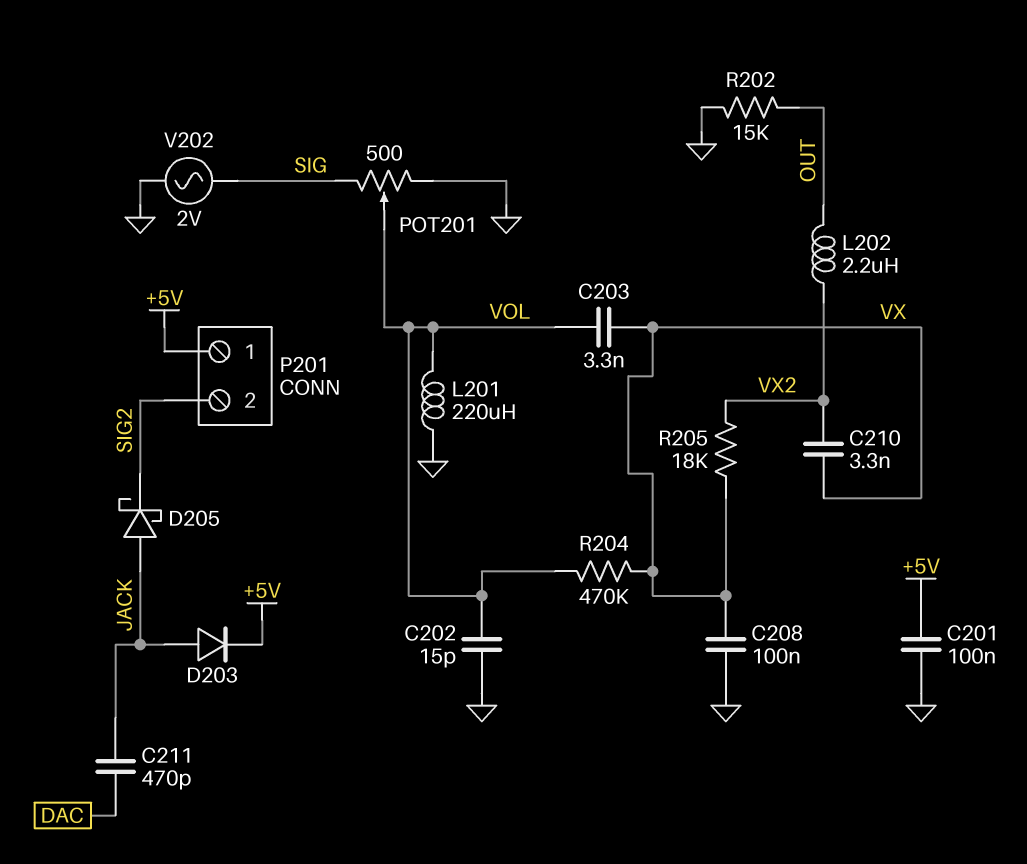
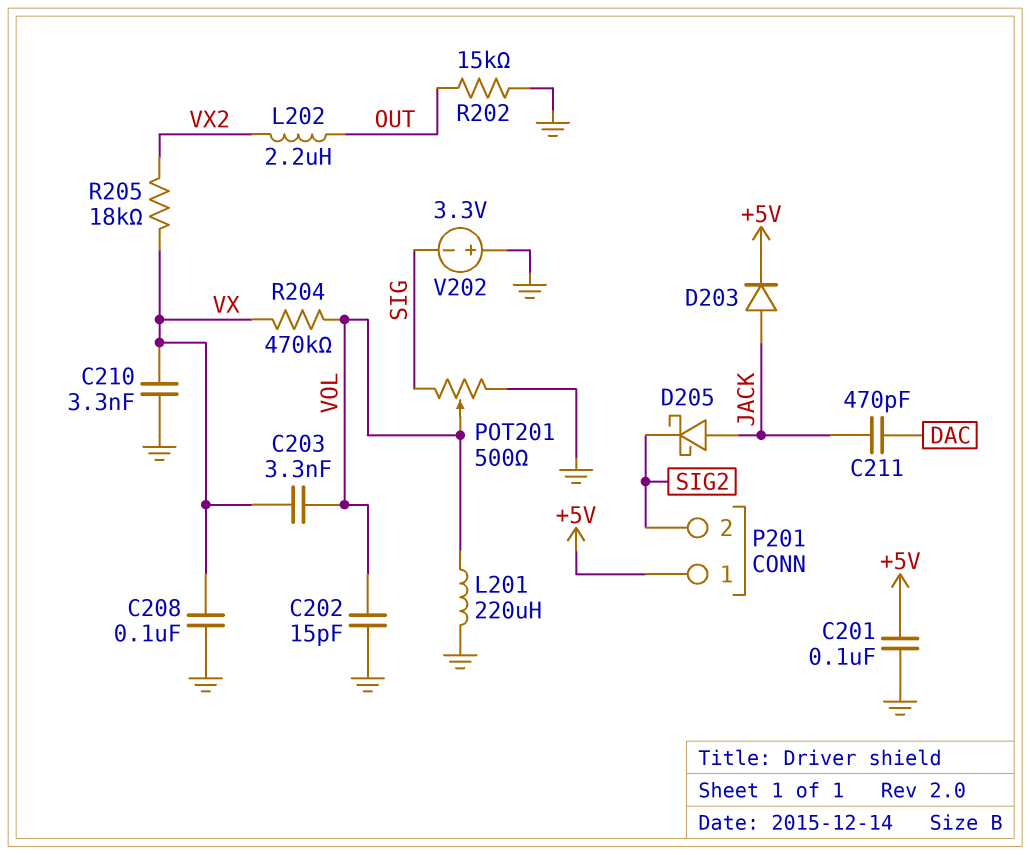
C210: 3.3nF (VX, VX2) -> 3.3nF (GND, VX)
V202: AC 2V (GND, SIG) -> 3.3V (plus GND, minus SIG)

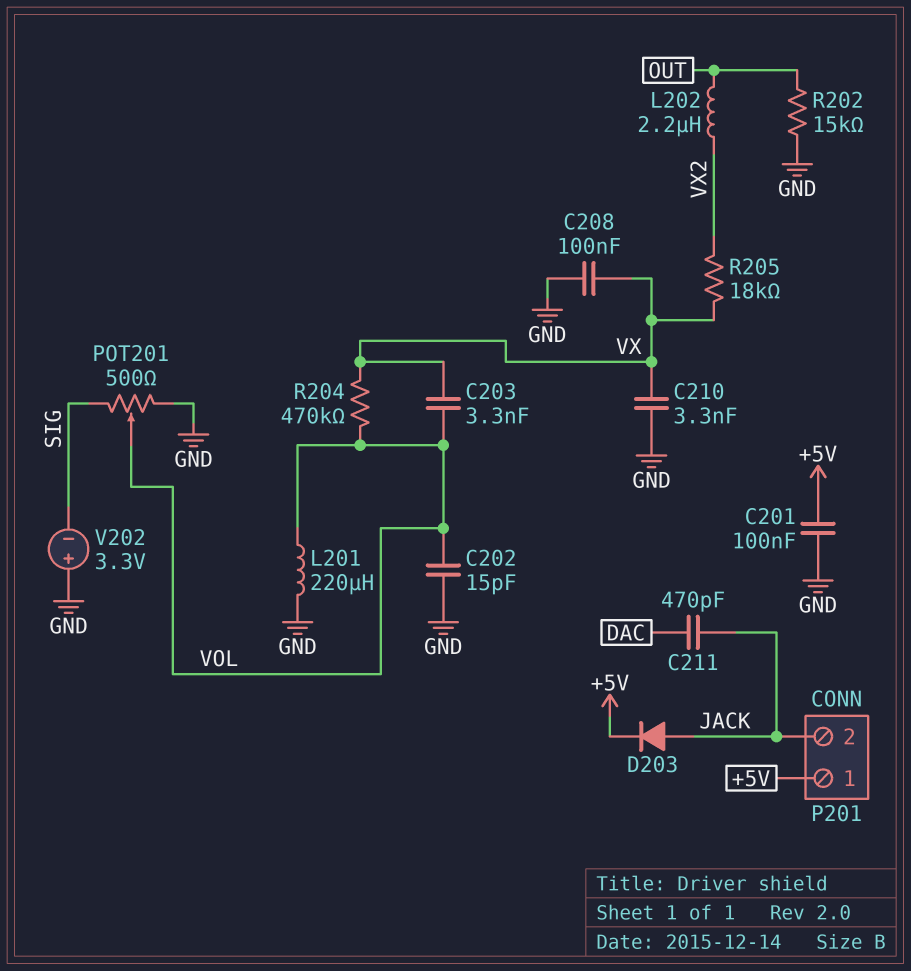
D205: schottky (A JACK, K SIG2) -> none
P201 pin 2: SIG2 -> JACK

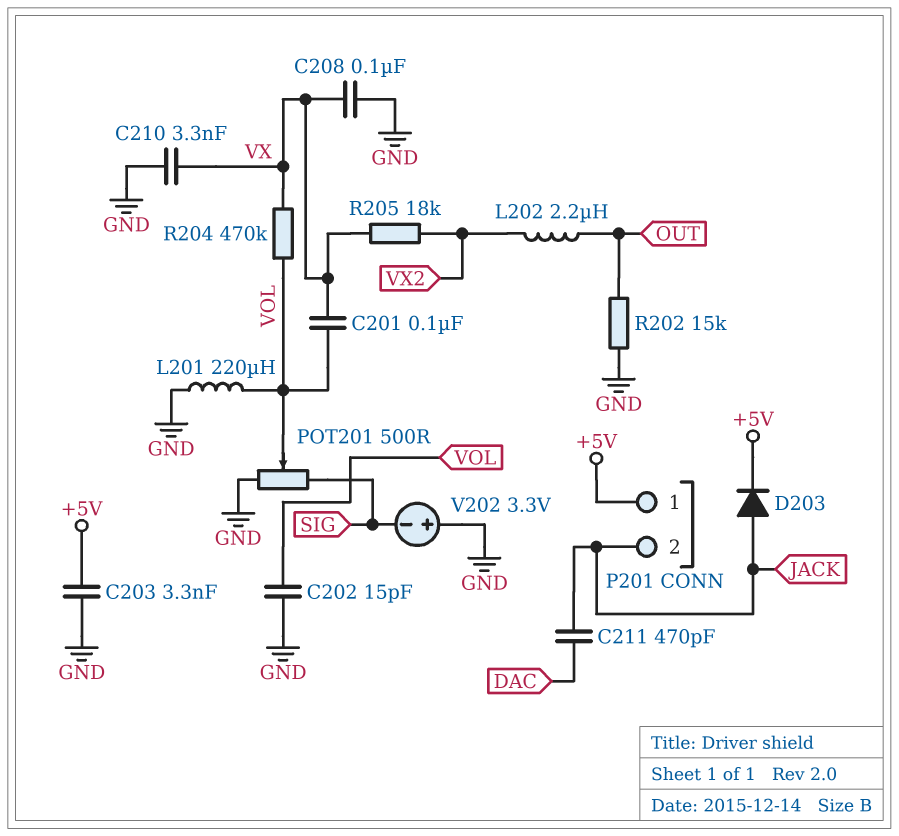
C201: 100nF (+5V, GND) -> 100nF (VOL, VX)
C203: 3.3nF (VOL, VX) -> 3.3nF (+5V, GND)

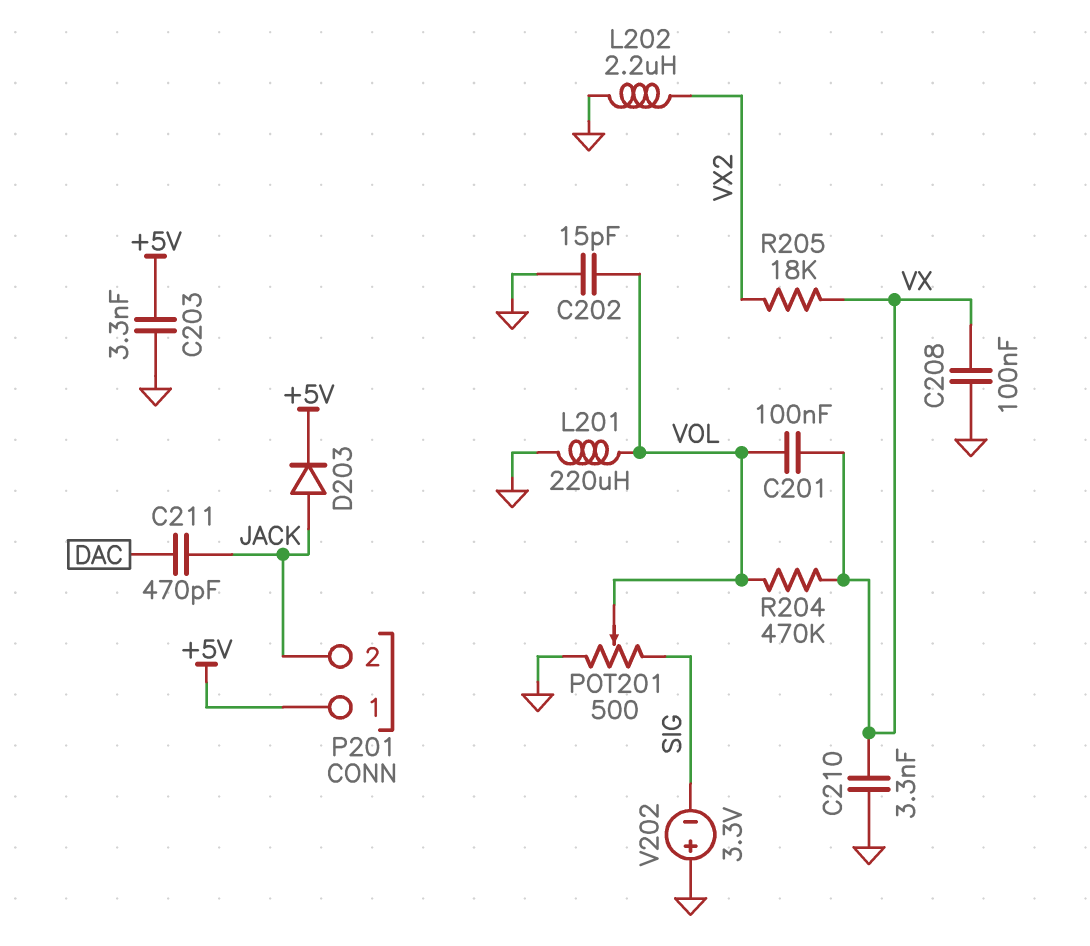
L202: 2.2uH (OUT, VX2) -> 2.2uH (GND, VX2)
R202: 15k (GND, OUT) -> none

